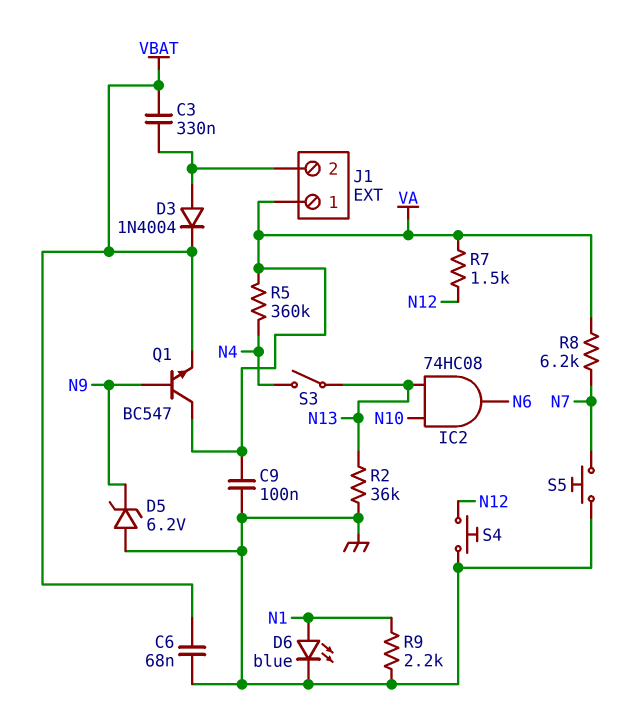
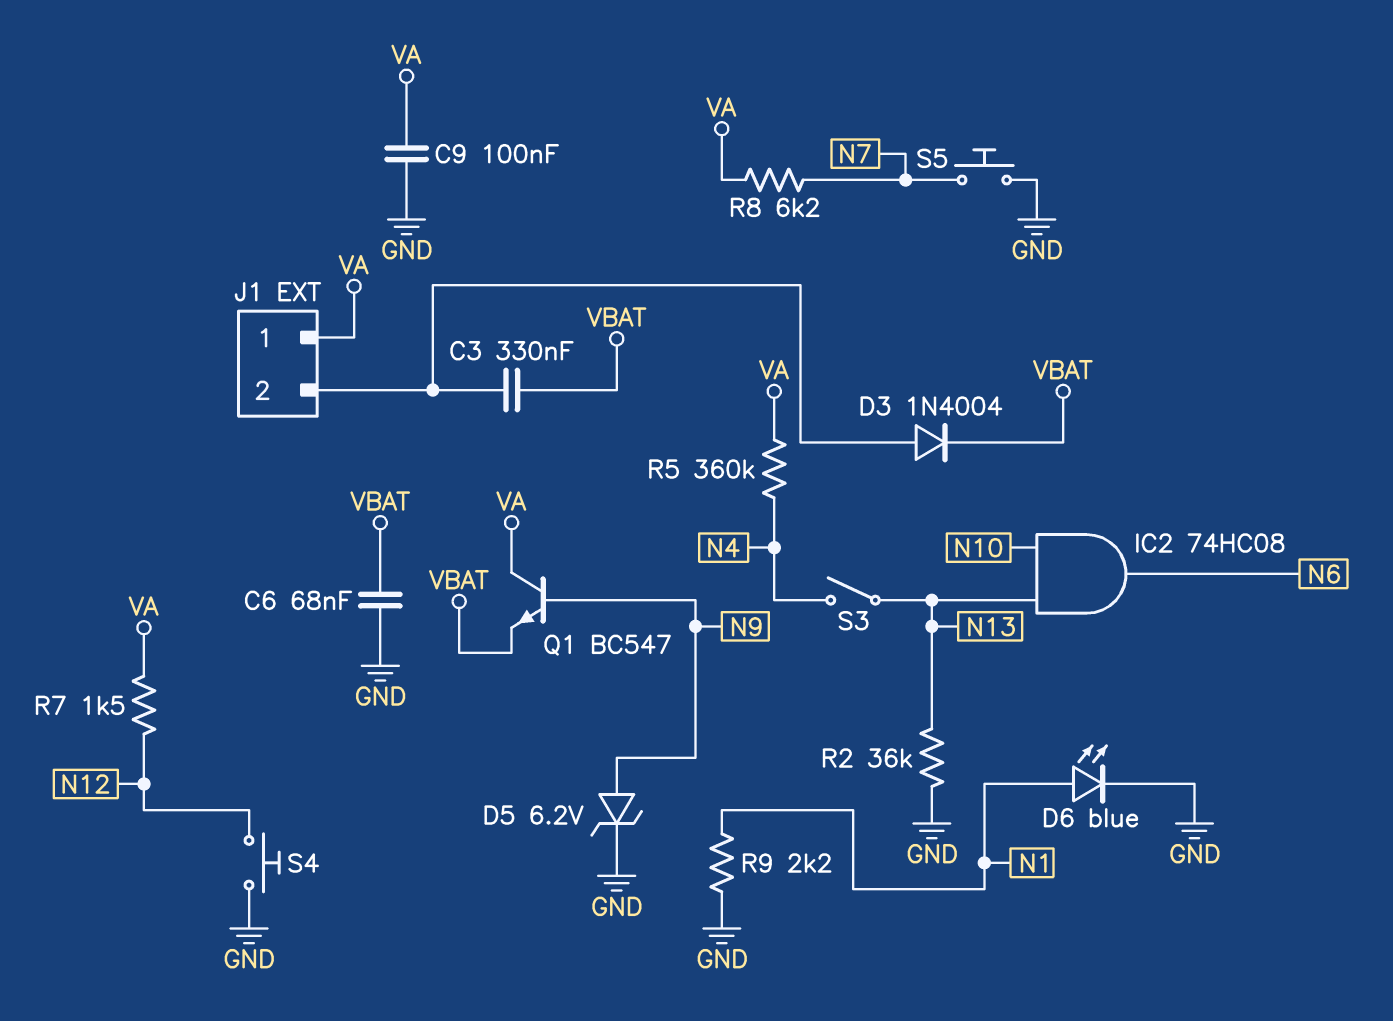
D5: zener 6.2V (A GND, K N9) -> zener 6.2V (A N9, K GND)

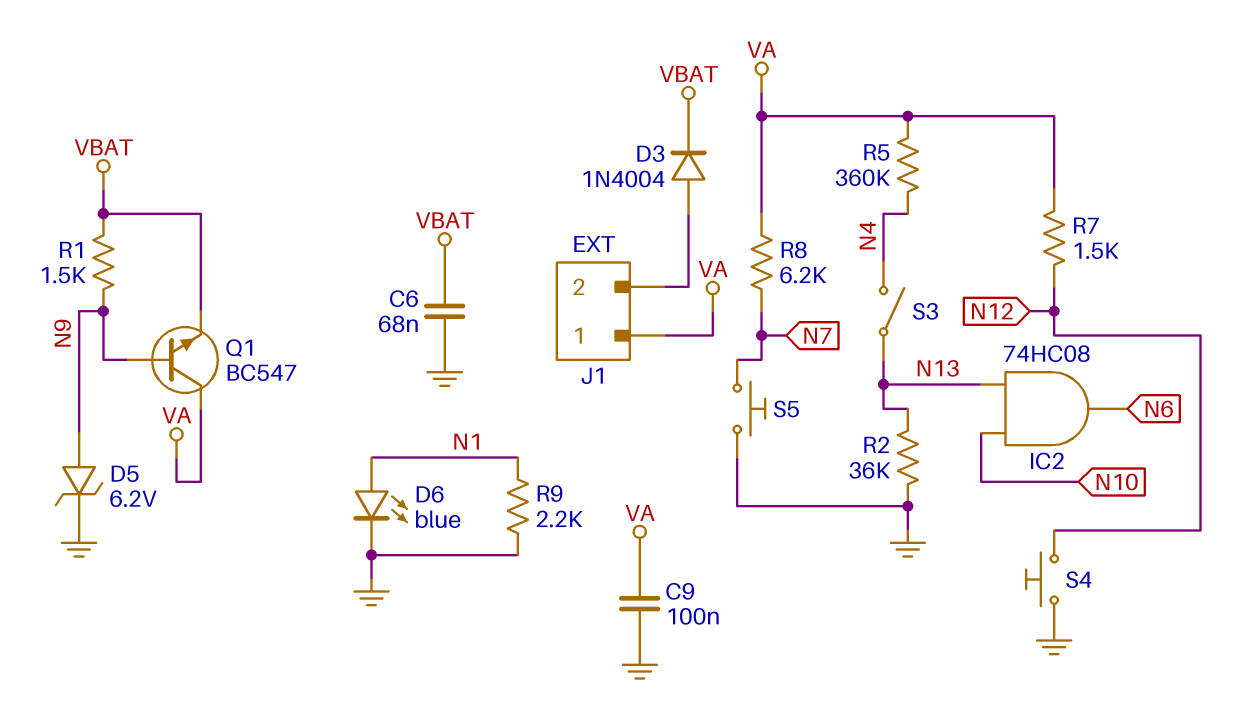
C3: 330nF (J1/2, VBAT) -> none
R1: none -> 1.5k (N9, VBAT)

